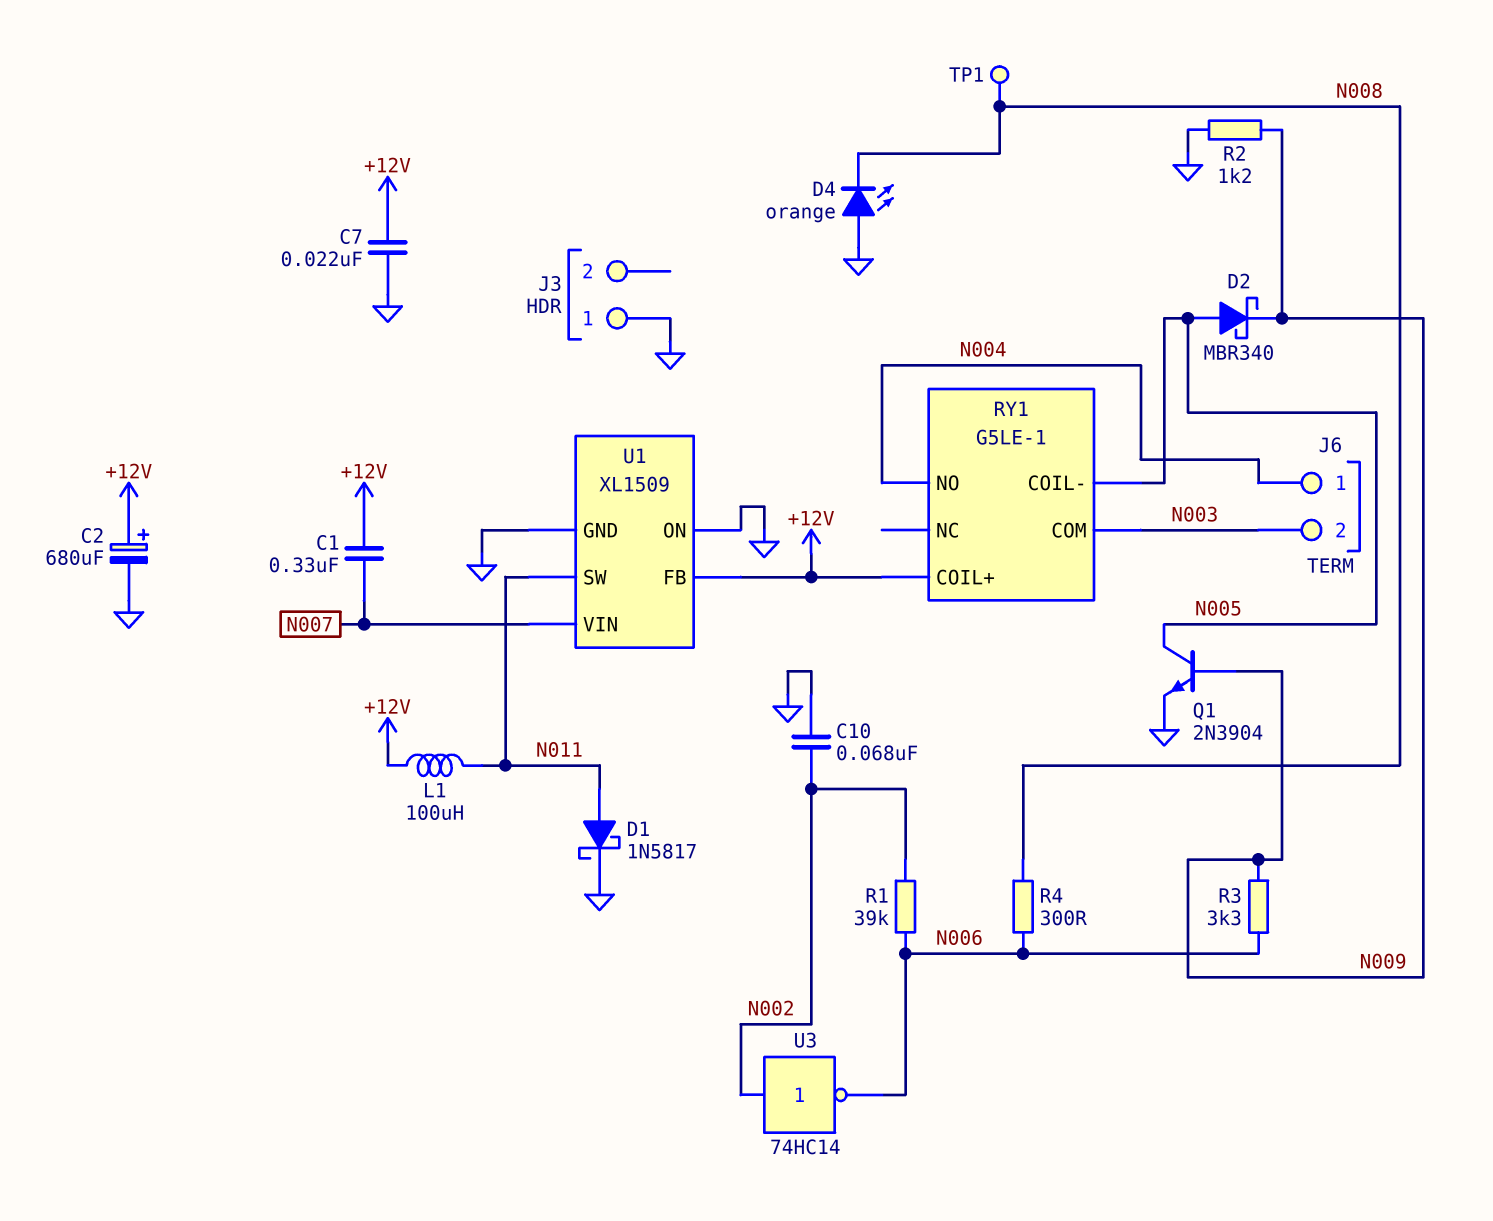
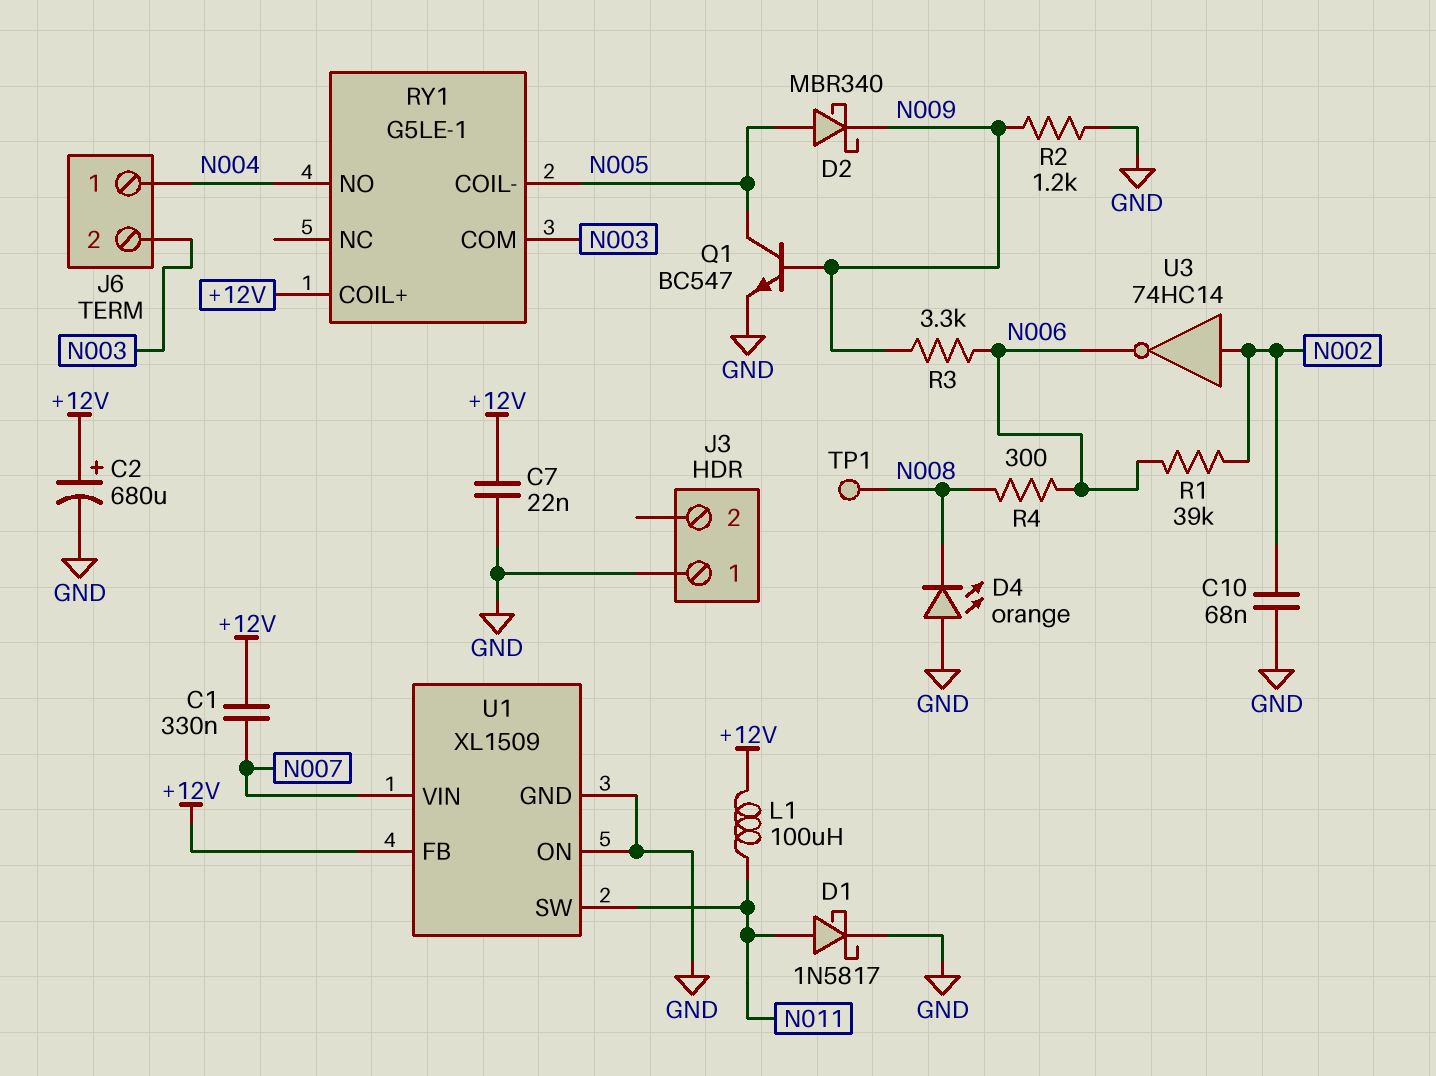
Q1: NPN 2N3904 (B N009, C N005, E GND) -> NPN BC547 (B N009, C N005, E GND)

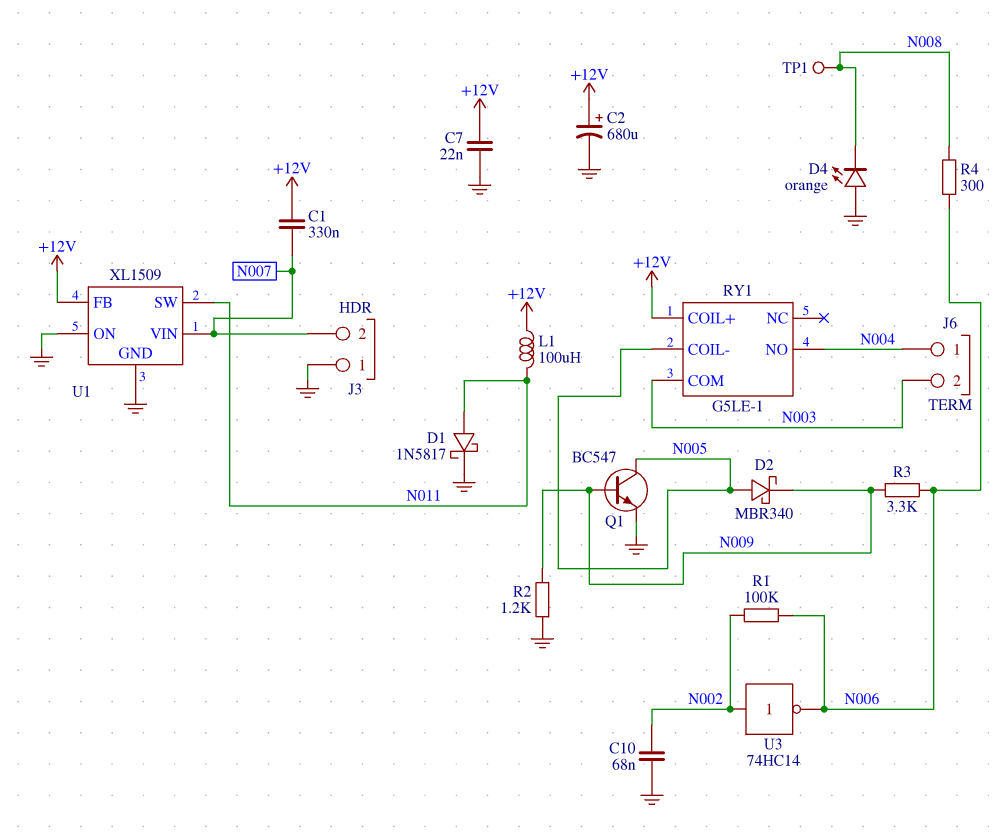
J3 pin 2: none -> N007
R1: 39k (N002, N006) -> 100k (N002, N006)

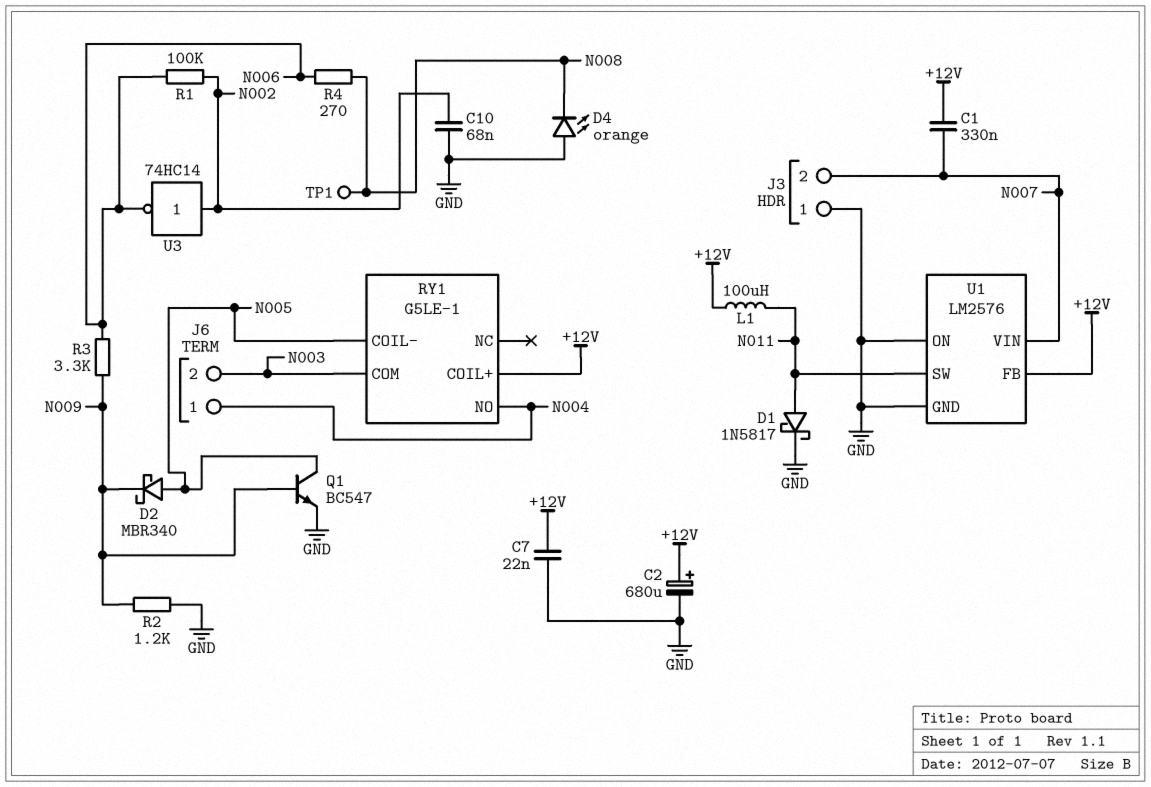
R4: 300 (N006, N008) -> 270 (N006, N008)
U1: XL1509 -> LM2576

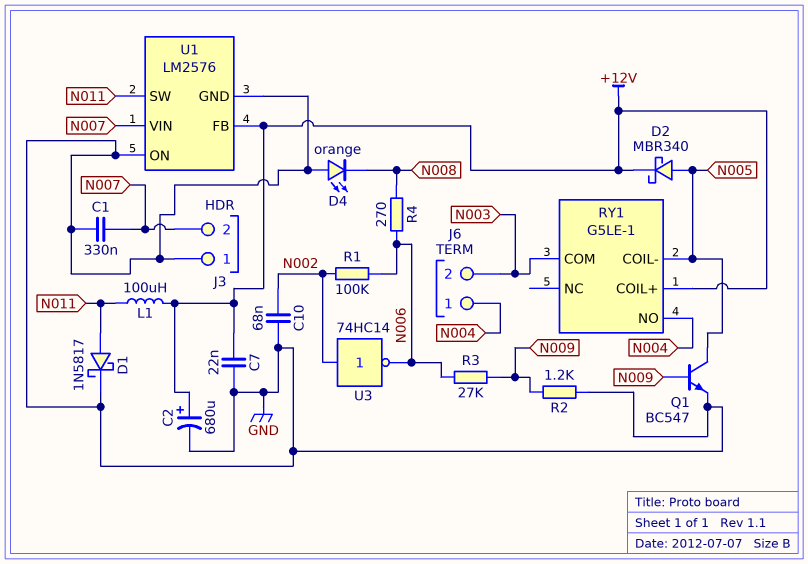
C1: 330nF (+12V, N007) -> 330nF (GND, N007)
D2: schottky MBR340 (A N005, K N009) -> schottky MBR340 (A N005, K +12V)
R3: 3.3k (N006, N009) -> 27k (N006, N009)
TP1: test point (N008) -> none

